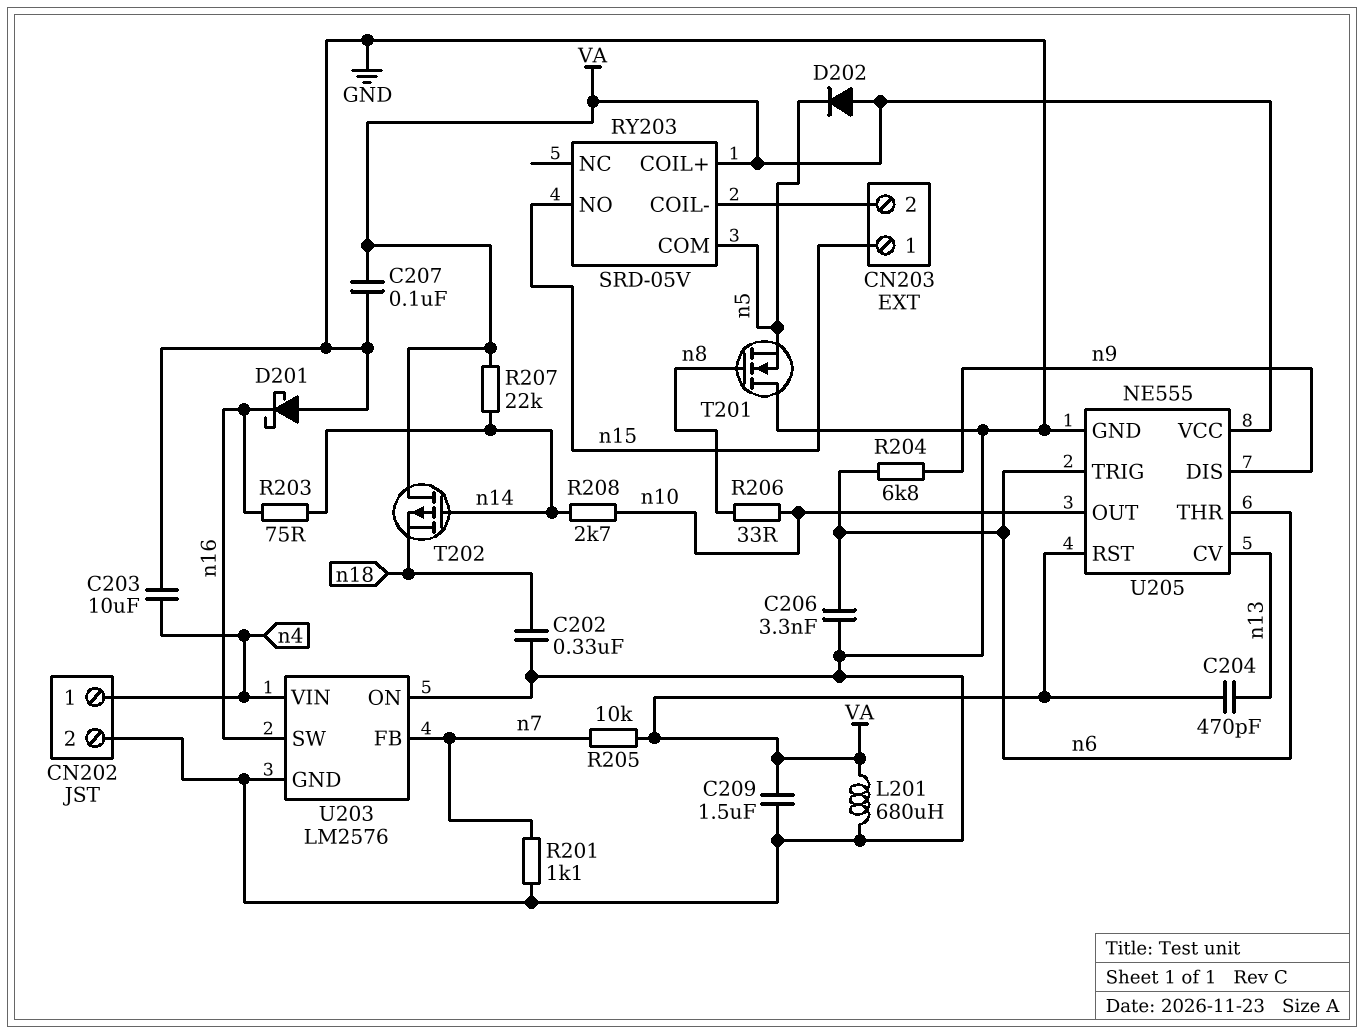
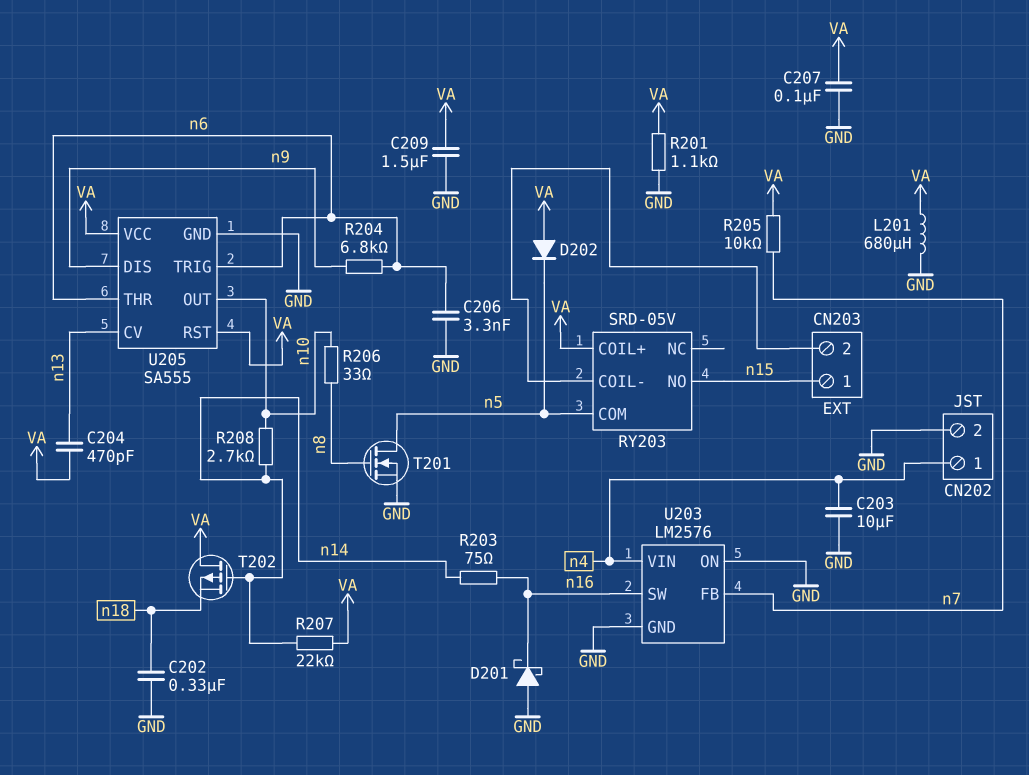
R201: 1.1k (GND, n7) -> 1.1k (GND, VA)
T201: NMOS (G n8, D GND, S n5) -> NMOS (G n8, D n5, S GND)
U205: NE555 -> SA555

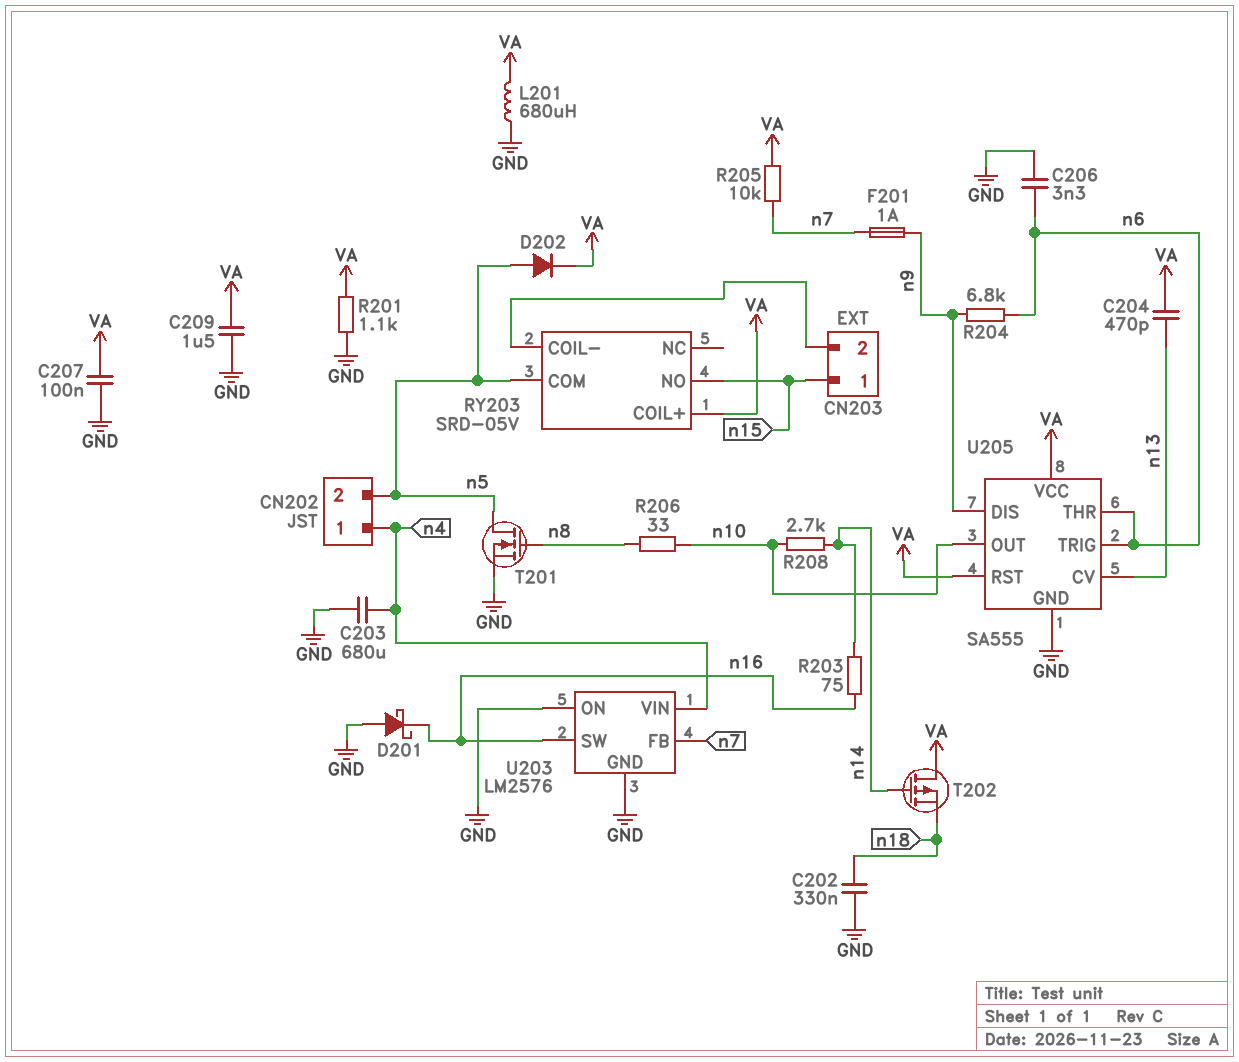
C203: 10uF (GND, n4) -> 680uF (GND, n4)
CN202 pin 2: GND -> n5
D202: diode (A VA, K n5) -> diode (A n5, K VA)
F201: none -> 1A (n7, n9)
R207: 22k (VA, n14) -> none

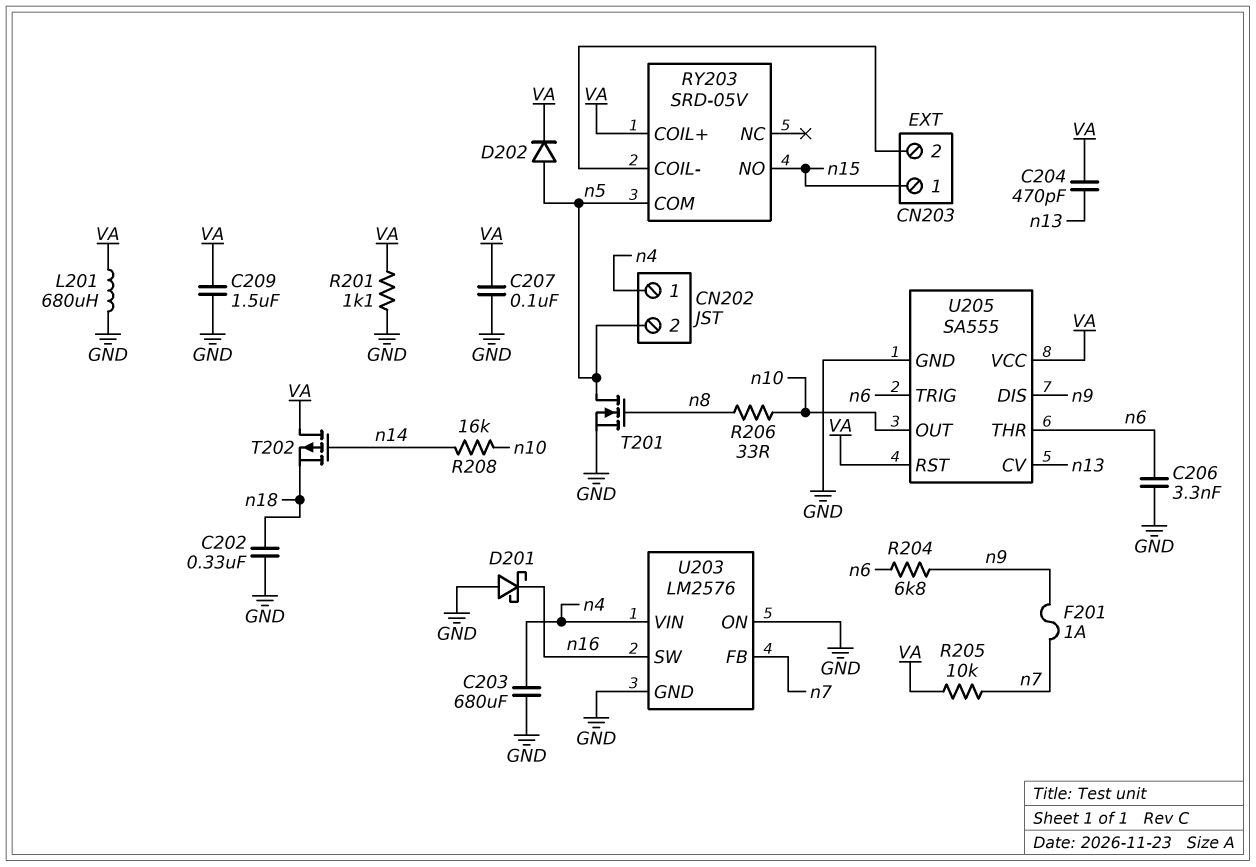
R203: 75 (n14, n16) -> none
R208: 2.7k (n10, n14) -> 16k (n10, n14)

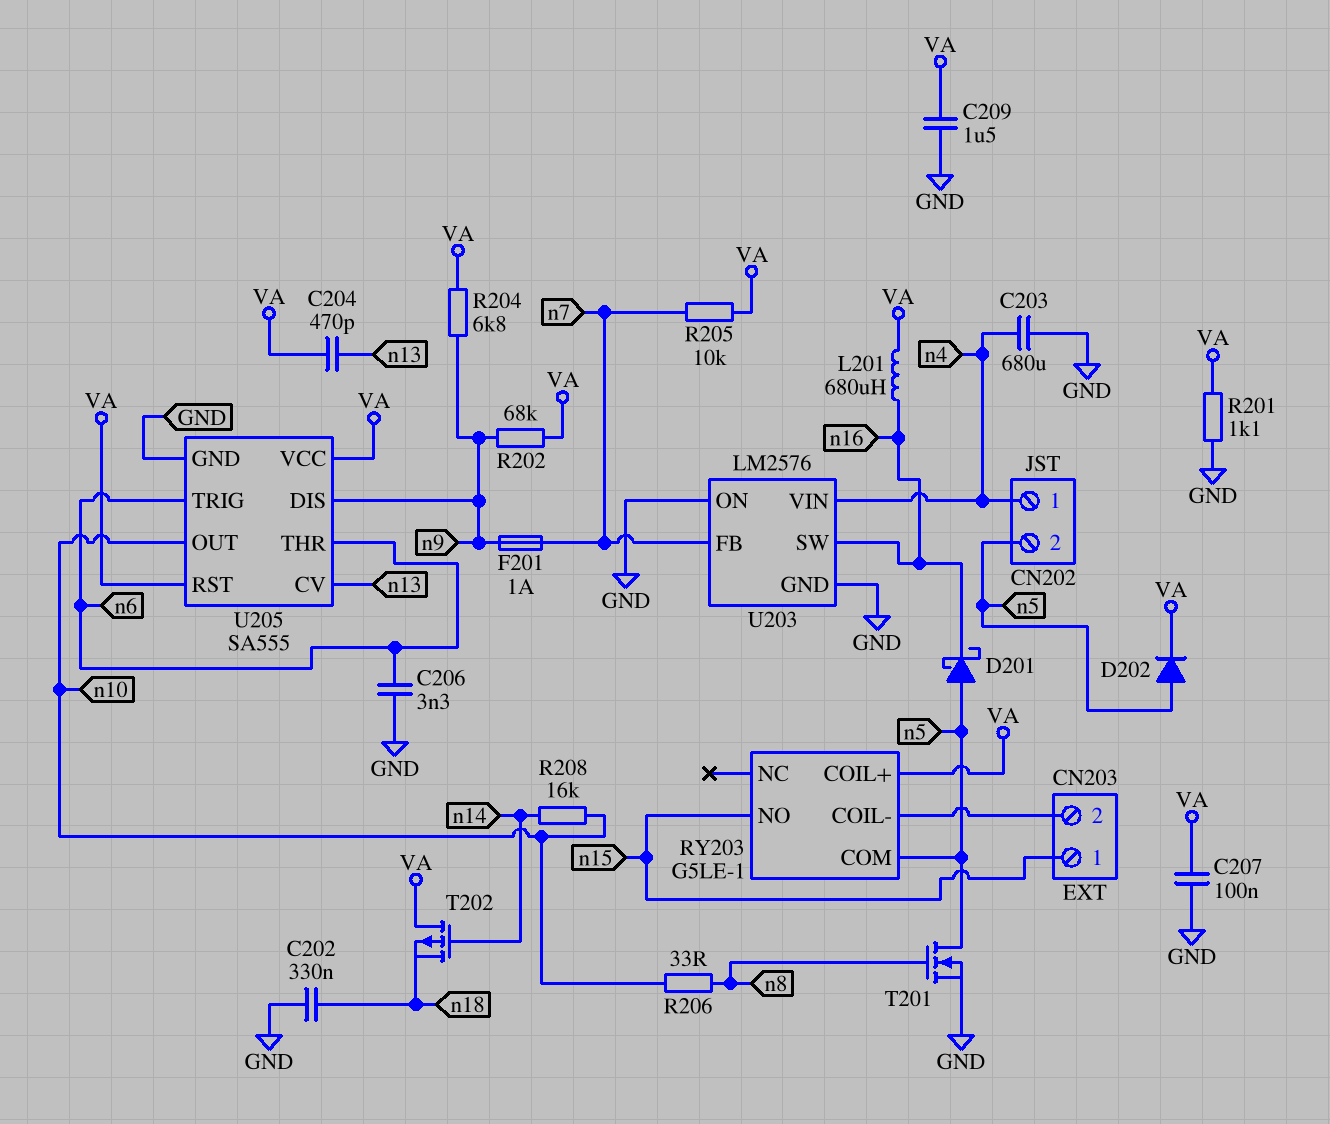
D201: schottky (A GND, K n16) -> schottky (A n5, K n16)
L201: 680uH (GND, VA) -> 680uH (VA, n16)
R202: none -> 68k (VA, n9)
R204: 6.8k (n6, n9) -> 6.8k (VA, n9)
RY203: SRD-05V -> G5LE-1

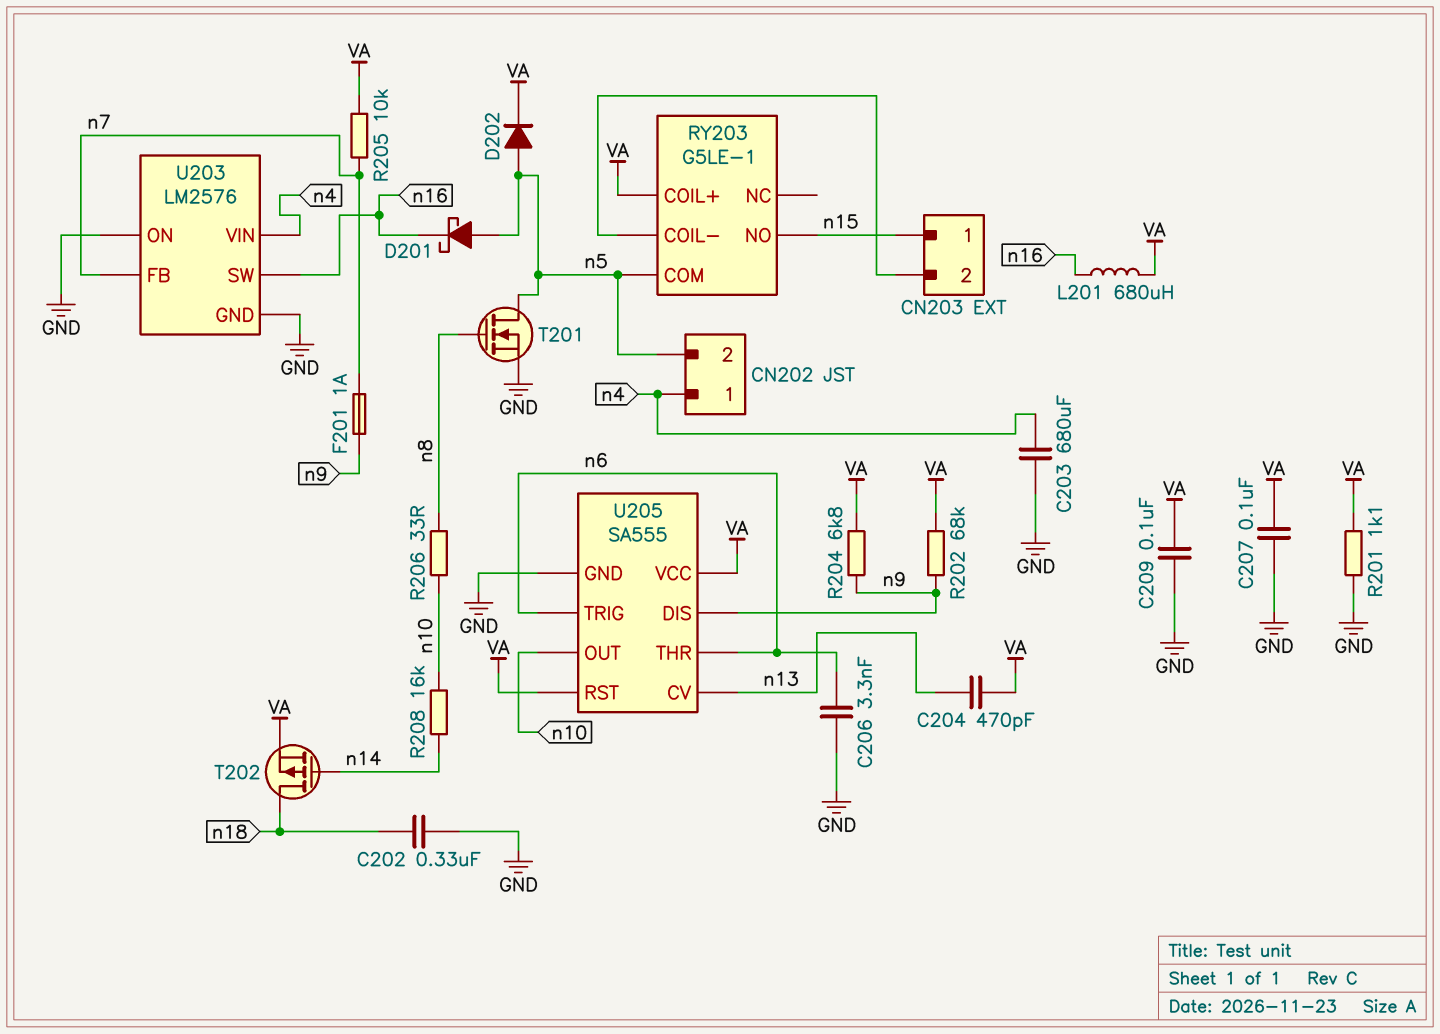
C209: 1.5uF (GND, VA) -> 100nF (GND, VA)
T202: PMOS (G n14, D VA, S n18) -> PMOS (G n14, D n18, S VA)

